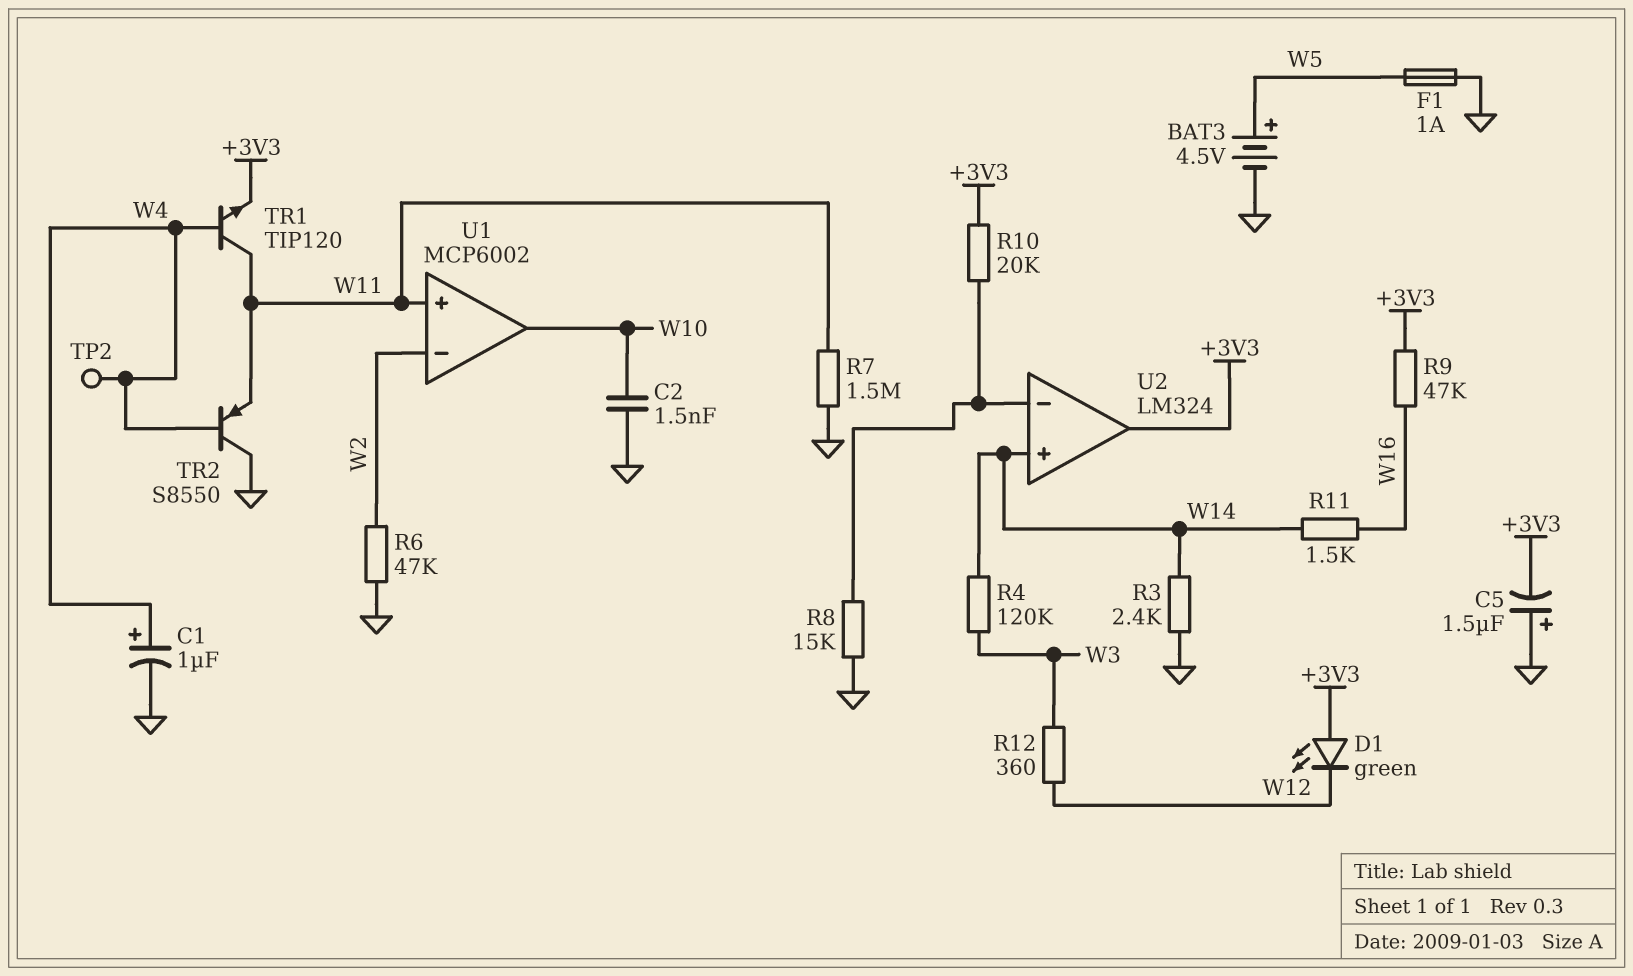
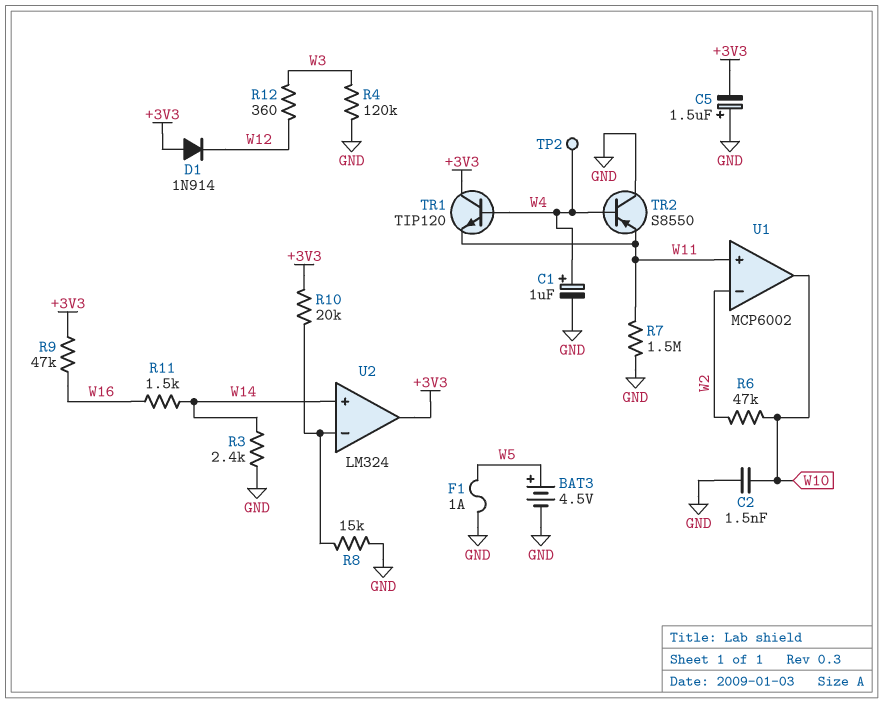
D1: LED green (A +3V3, K W12) -> diode 1N914 (A +3V3, K W12)
R4: 120k (W3, W14) -> 120k (GND, W3)
R6: 47k (GND, W2) -> 47k (W2, W10)
TR1: NPN TIP120 (B W4, C W11, E +3V3) -> NPN TIP120 (B W4, C +3V3, E W11)

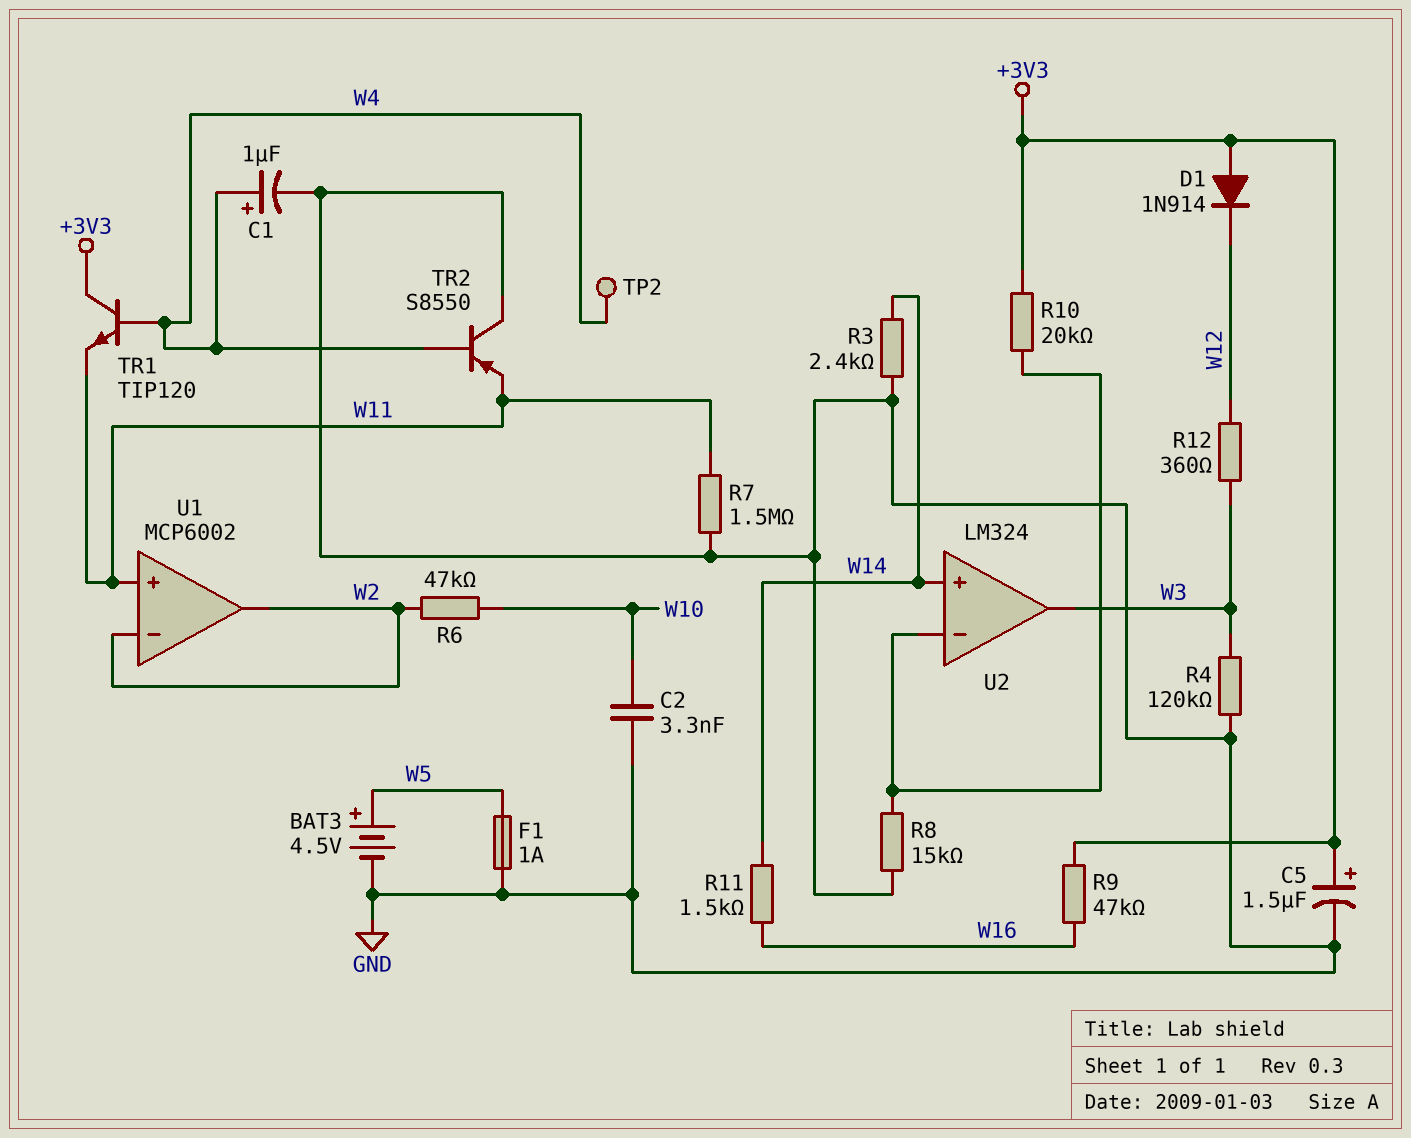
C2: 1.5nF (GND, W10) -> 3.3nF (GND, W10)
C5: 1.5uF (plus GND, minus +3V3) -> 1.5uF (plus +3V3, minus GND)
U1 pin out: W10 -> W2
U2 pin out: +3V3 -> W3

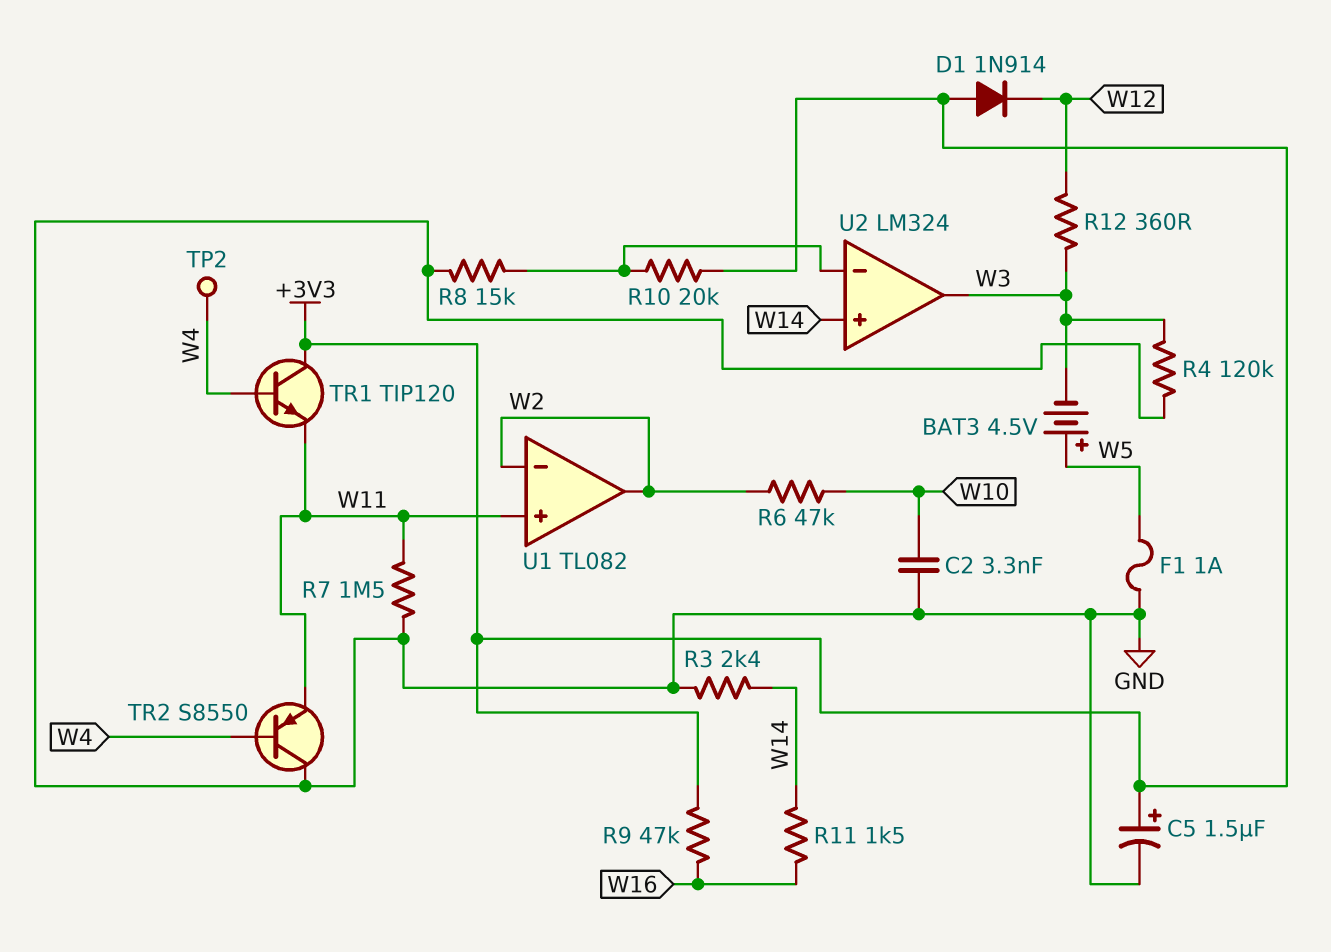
BAT3: 4.5V (plus W5, minus GND) -> 4.5V (plus W5, minus W3)
C1: 1uF (plus W4, minus GND) -> none
U1: MCP6002 -> TL082

